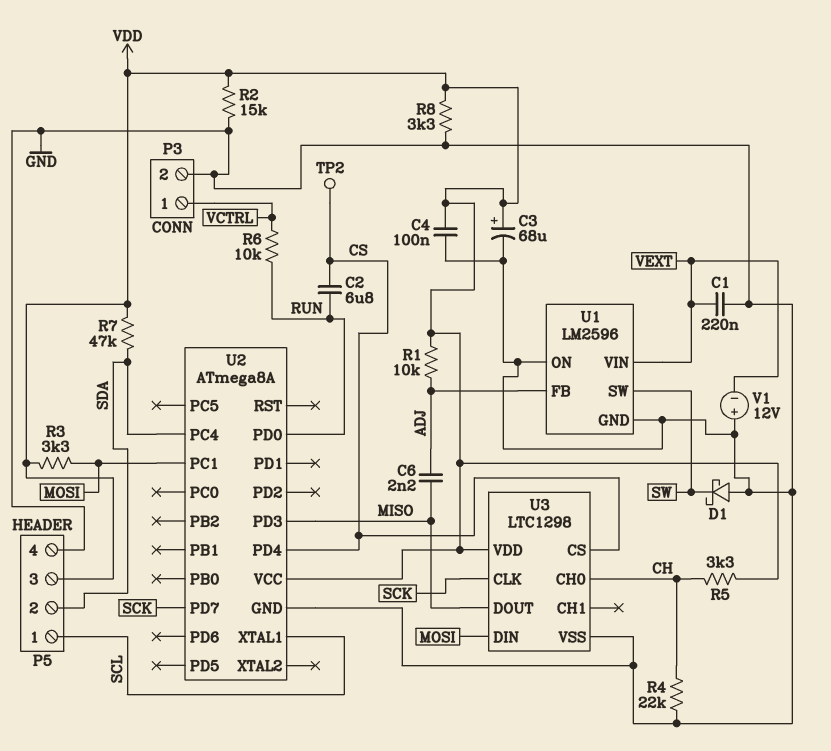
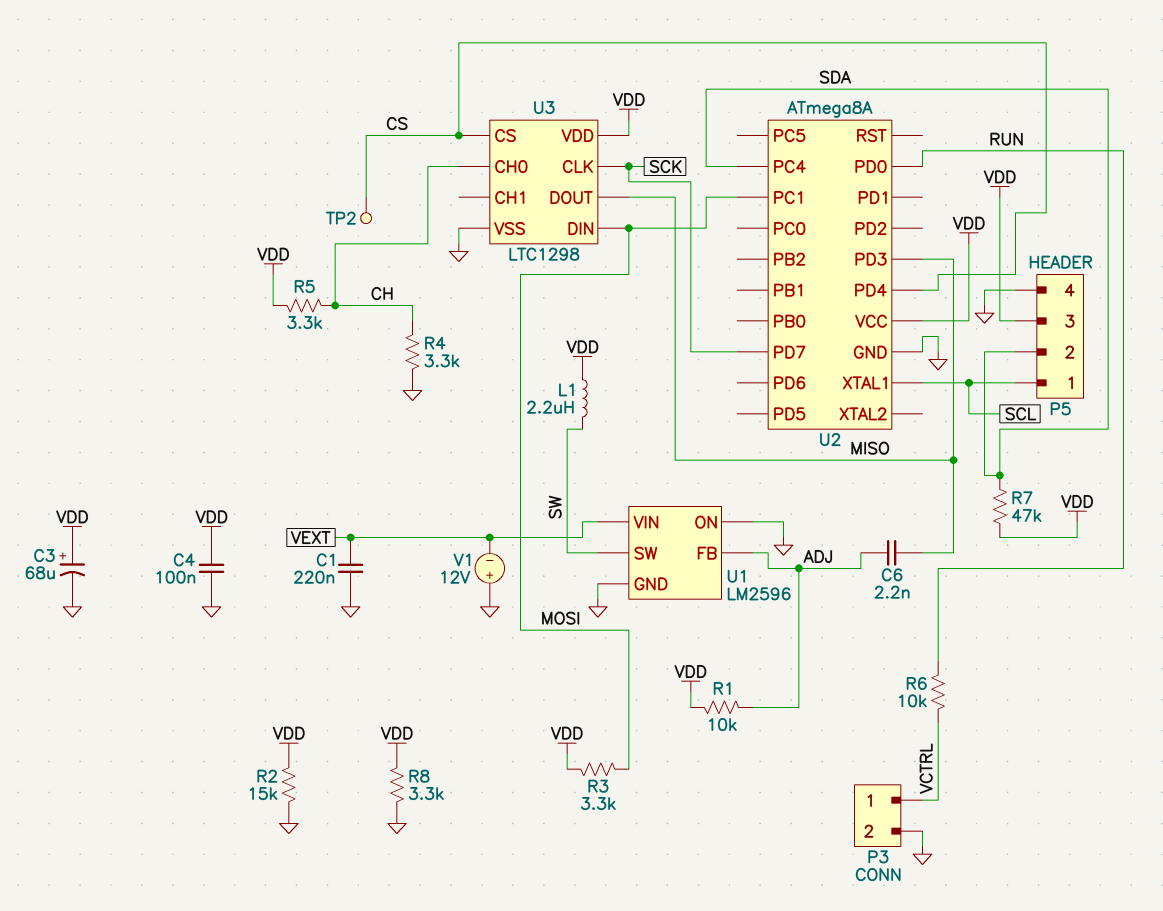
C2: 6.8uF (CS, RUN) -> none
D1: schottky (A GND, K SW) -> none
L1: none -> 2.2uH (SW, VDD)
R4: 22k (CH, GND) -> 3.3k (CH, GND)

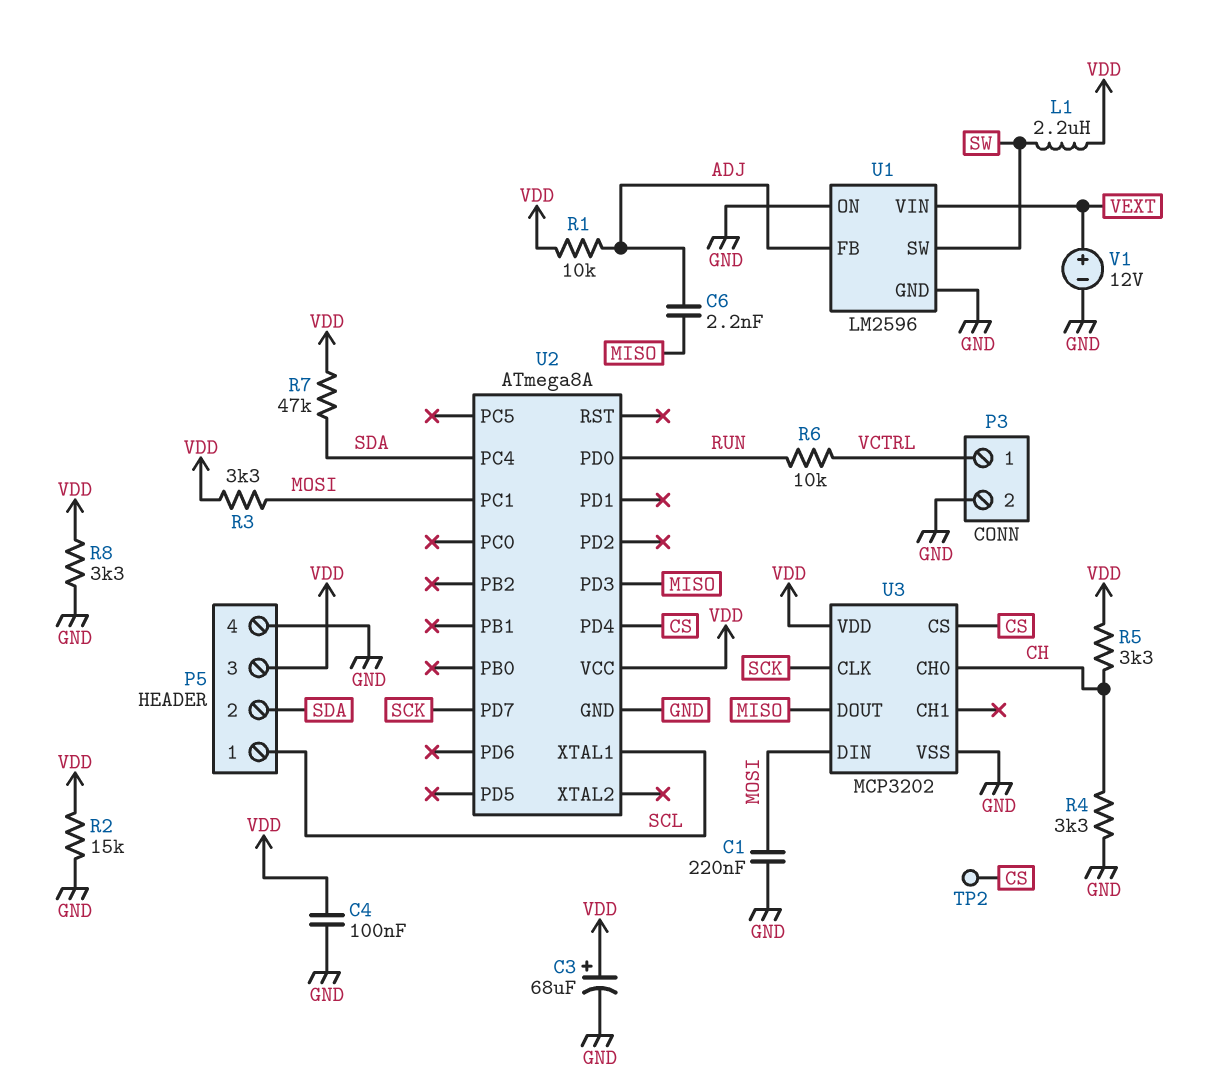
C1: 220nF (GND, VEXT) -> 220nF (GND, MOSI)
U3: LTC1298 -> MCP3202
V1: 12V (plus GND, minus VEXT) -> 12V (plus VEXT, minus GND)

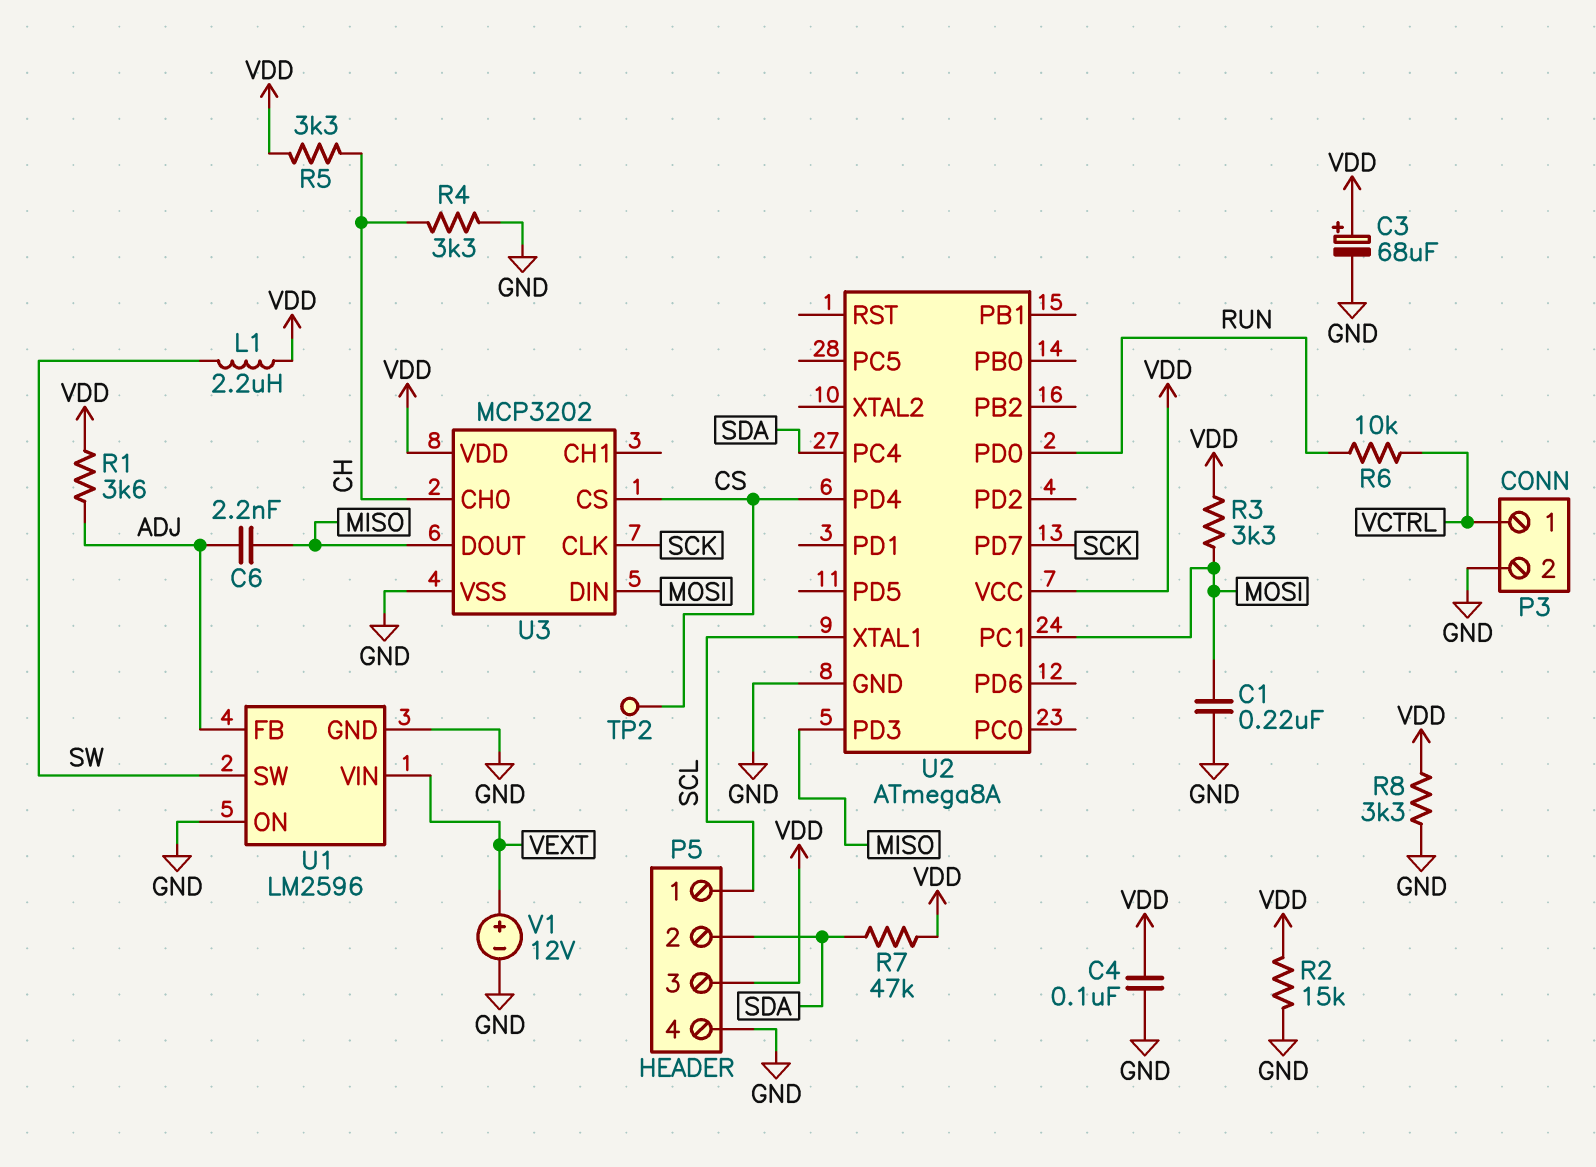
R1: 10k (ADJ, VDD) -> 3.6k (ADJ, VDD)

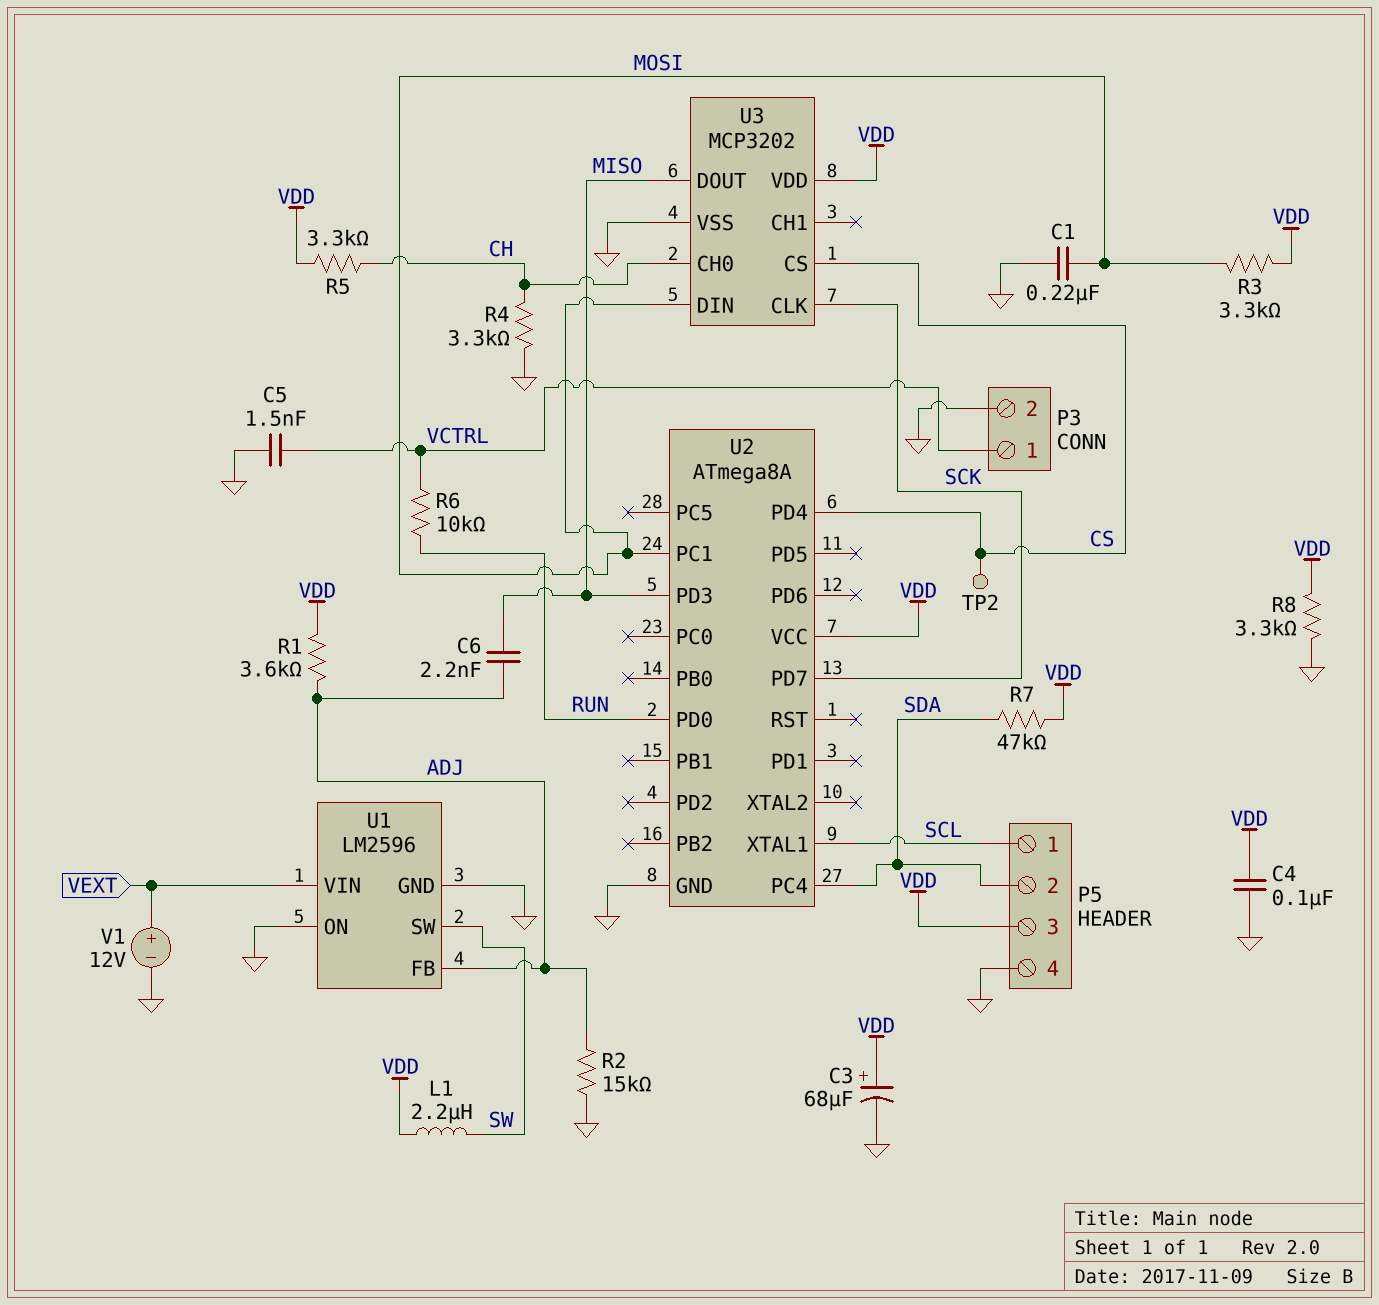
C5: none -> 1.5nF (GND, VCTRL)
R2: 15k (GND, VDD) -> 15k (ADJ, GND)

